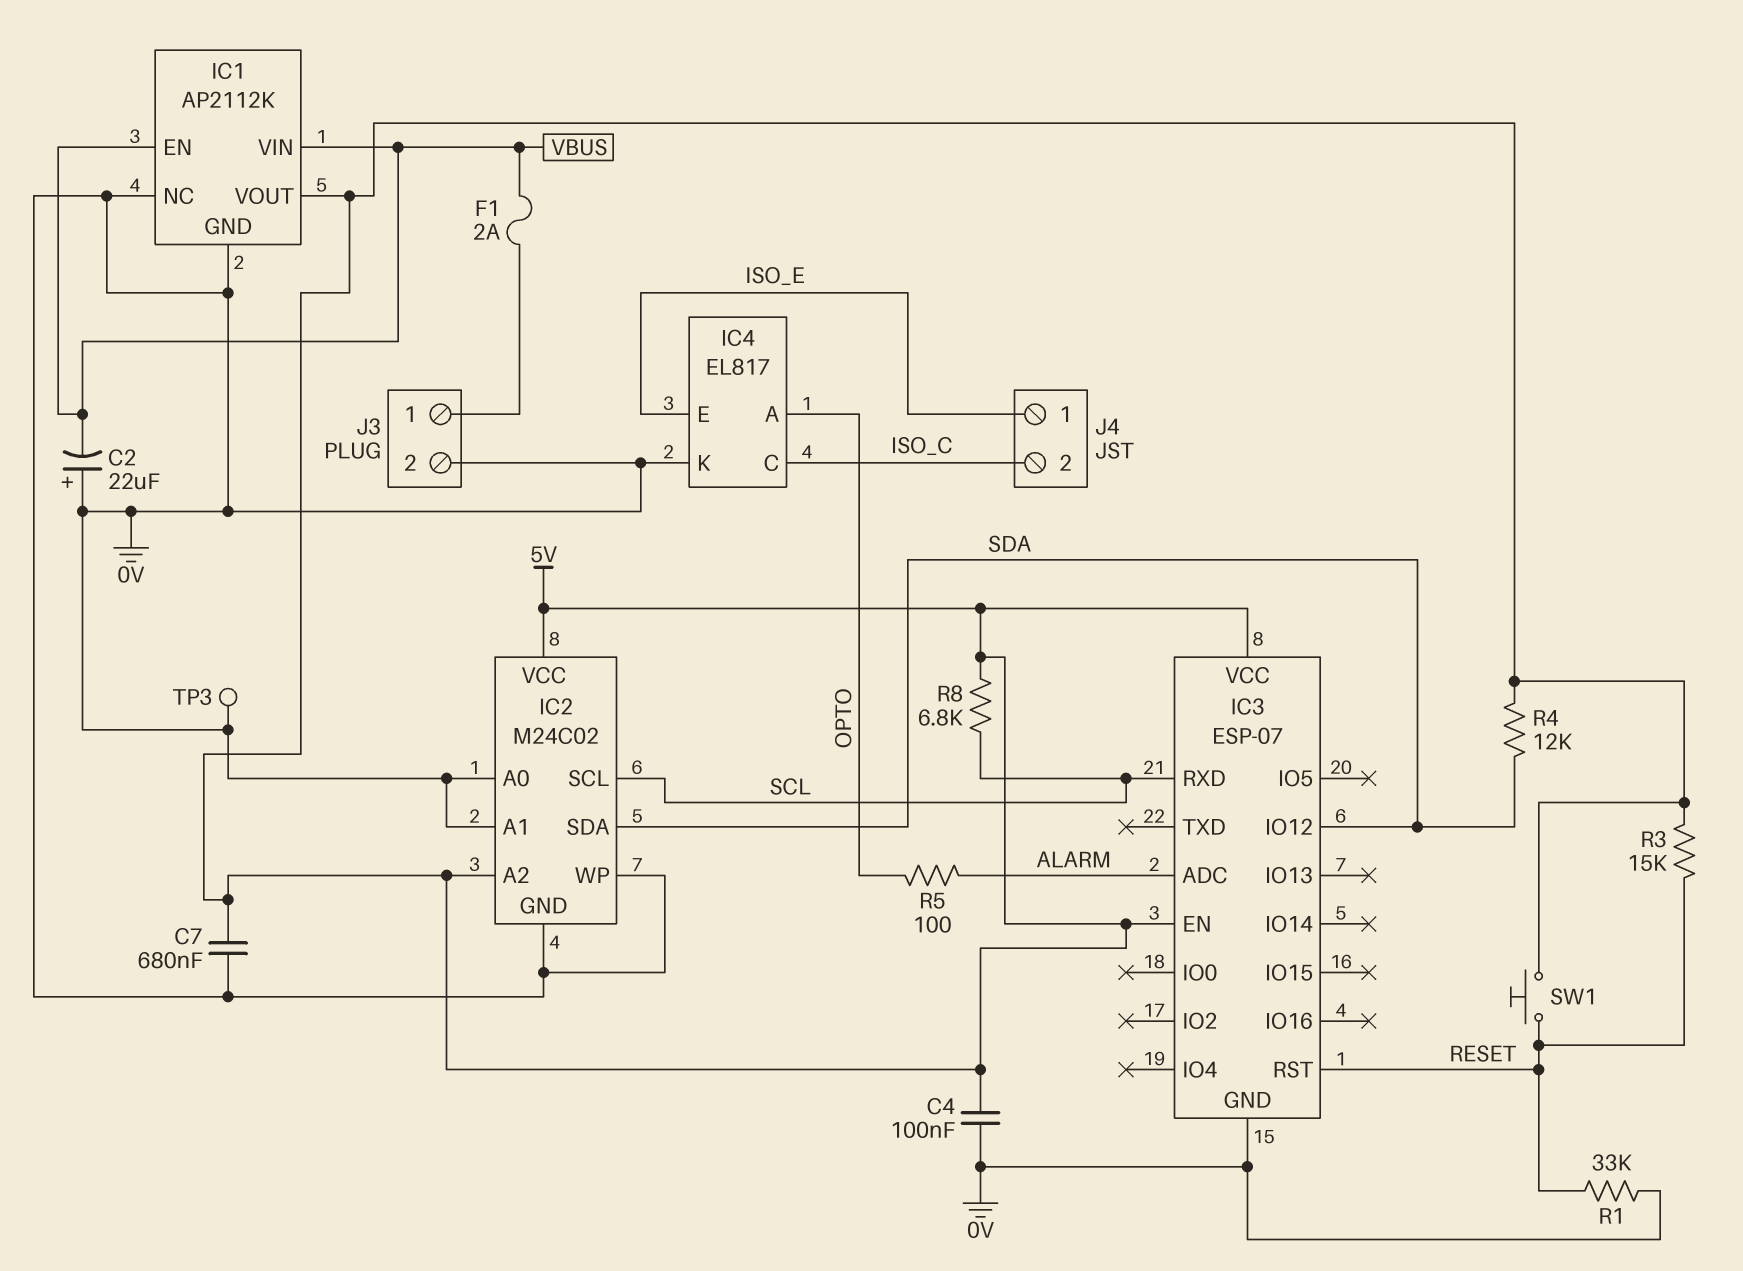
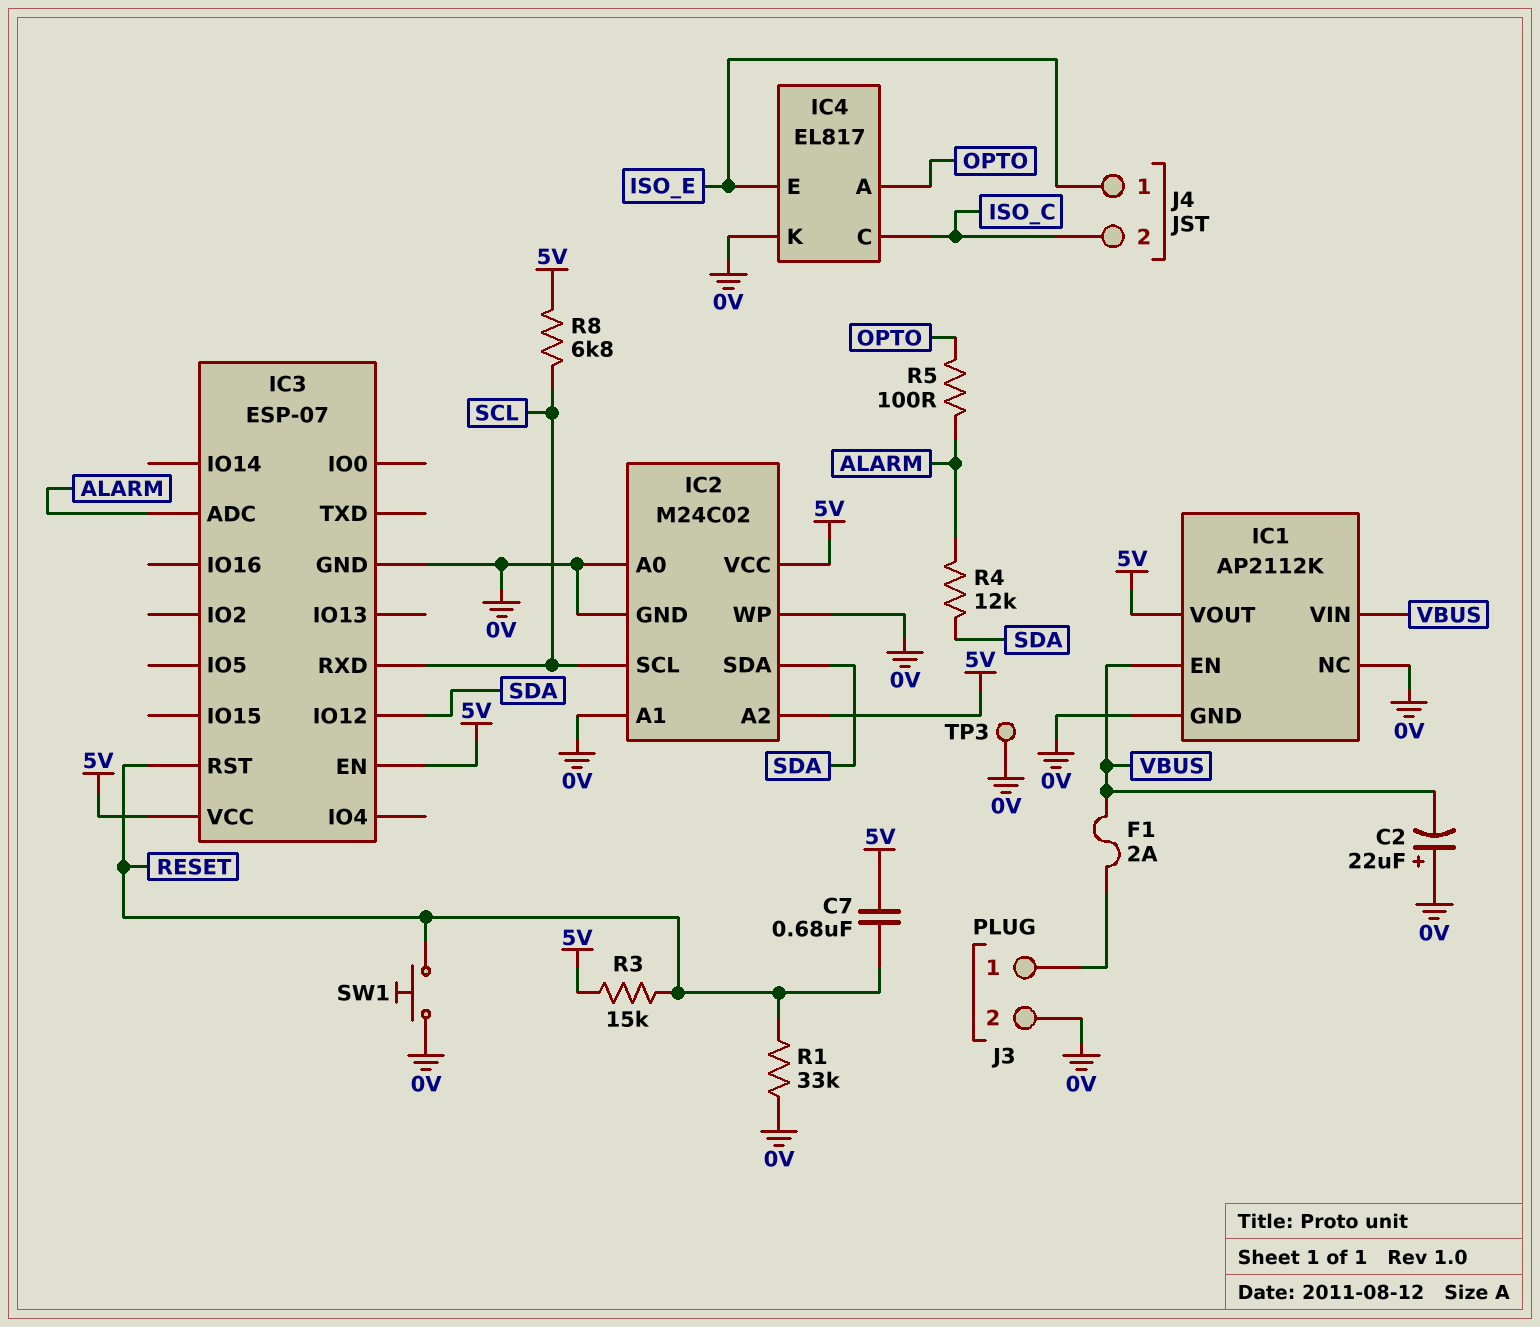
C4: 100nF (0V, 5V) -> none
C7: 680nF (0V, 5V) -> 680nF (5V, RESET)
R4: 12k (5V, SDA) -> 12k (ALARM, SDA)
SW1: button (5V, RESET) -> button (0V, RESET)

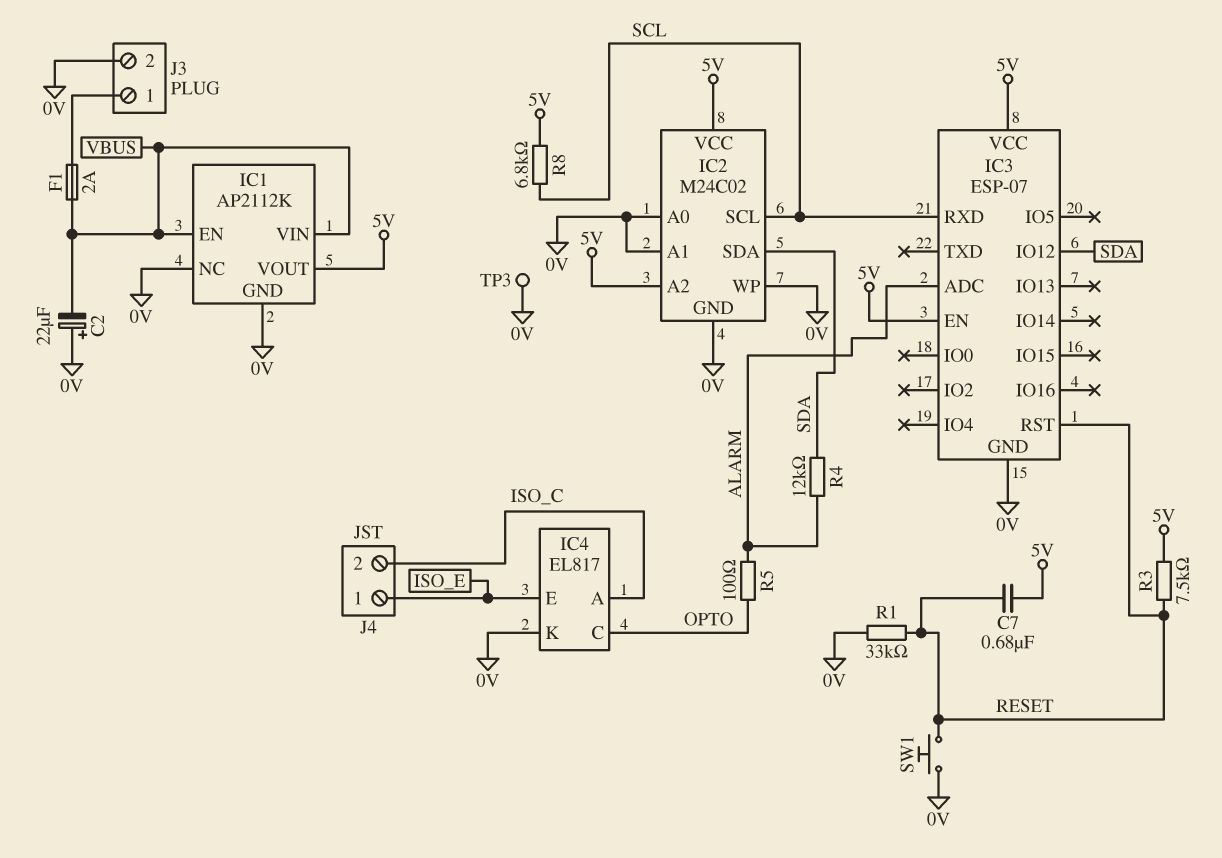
IC4 pin A: OPTO -> ISO_C
IC4 pin C: ISO_C -> OPTO
R3: 15k (5V, RESET) -> 7.5k (5V, RESET)

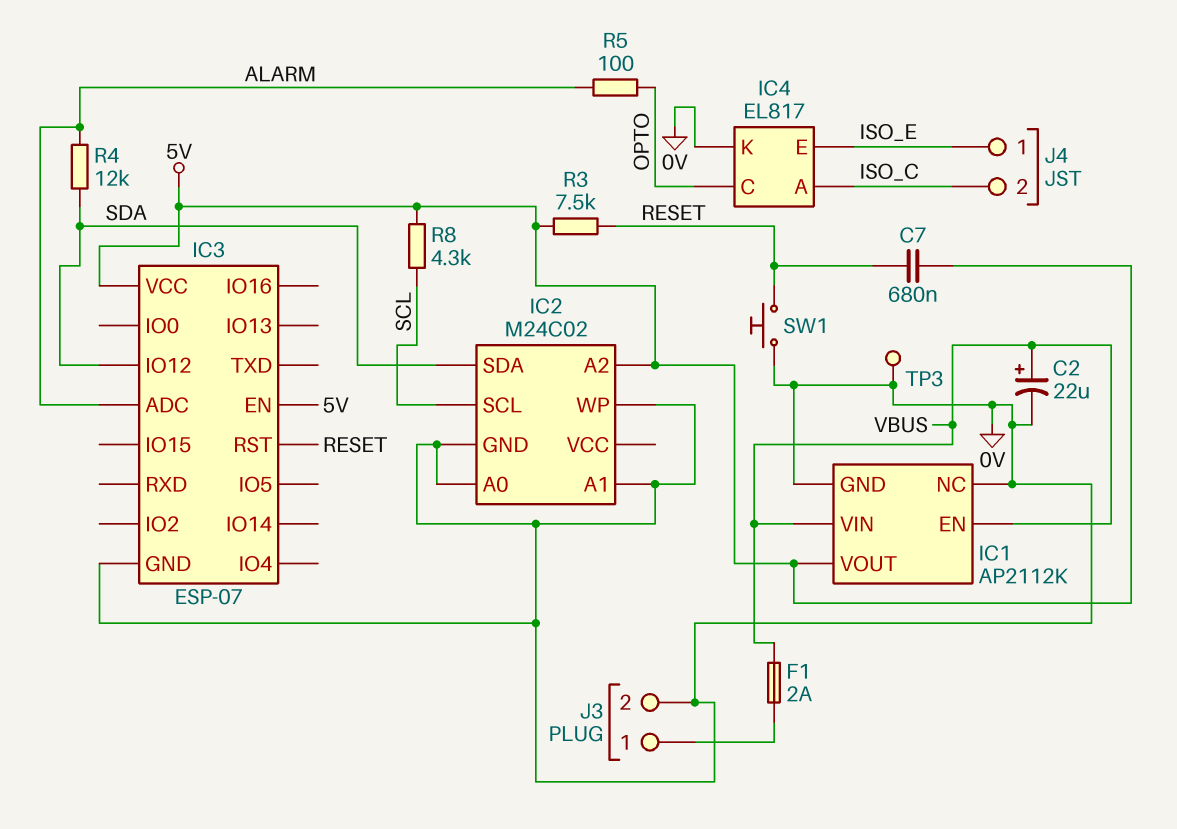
C2: 22uF (plus 0V, minus VBUS) -> 22uF (plus VBUS, minus 0V)
IC2 pin VCC: 5V -> none
IC3 pin RXD: SCL -> none
R1: 33k (0V, RESET) -> none
R8: 6.8k (5V, SCL) -> 4.3k (5V, SCL)

